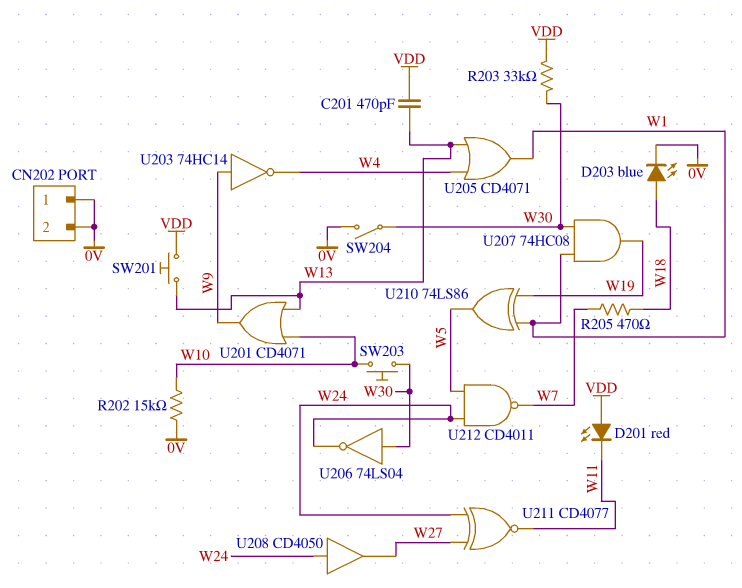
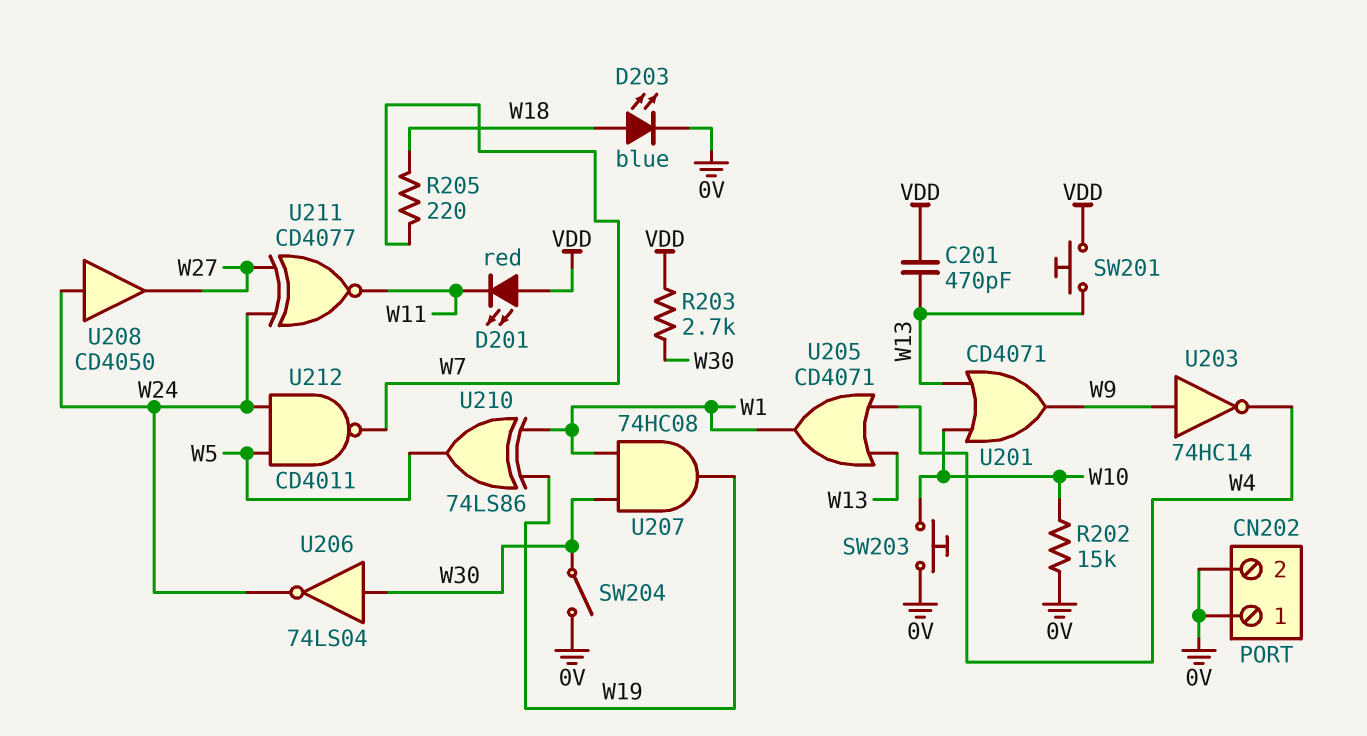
R203: 33k (VDD, W30) -> 2.7k (VDD, W30)
R205: 470 (W7, W18) -> 220 (W7, W18)
SW203: button (W10, W30) -> button (0V, W10)

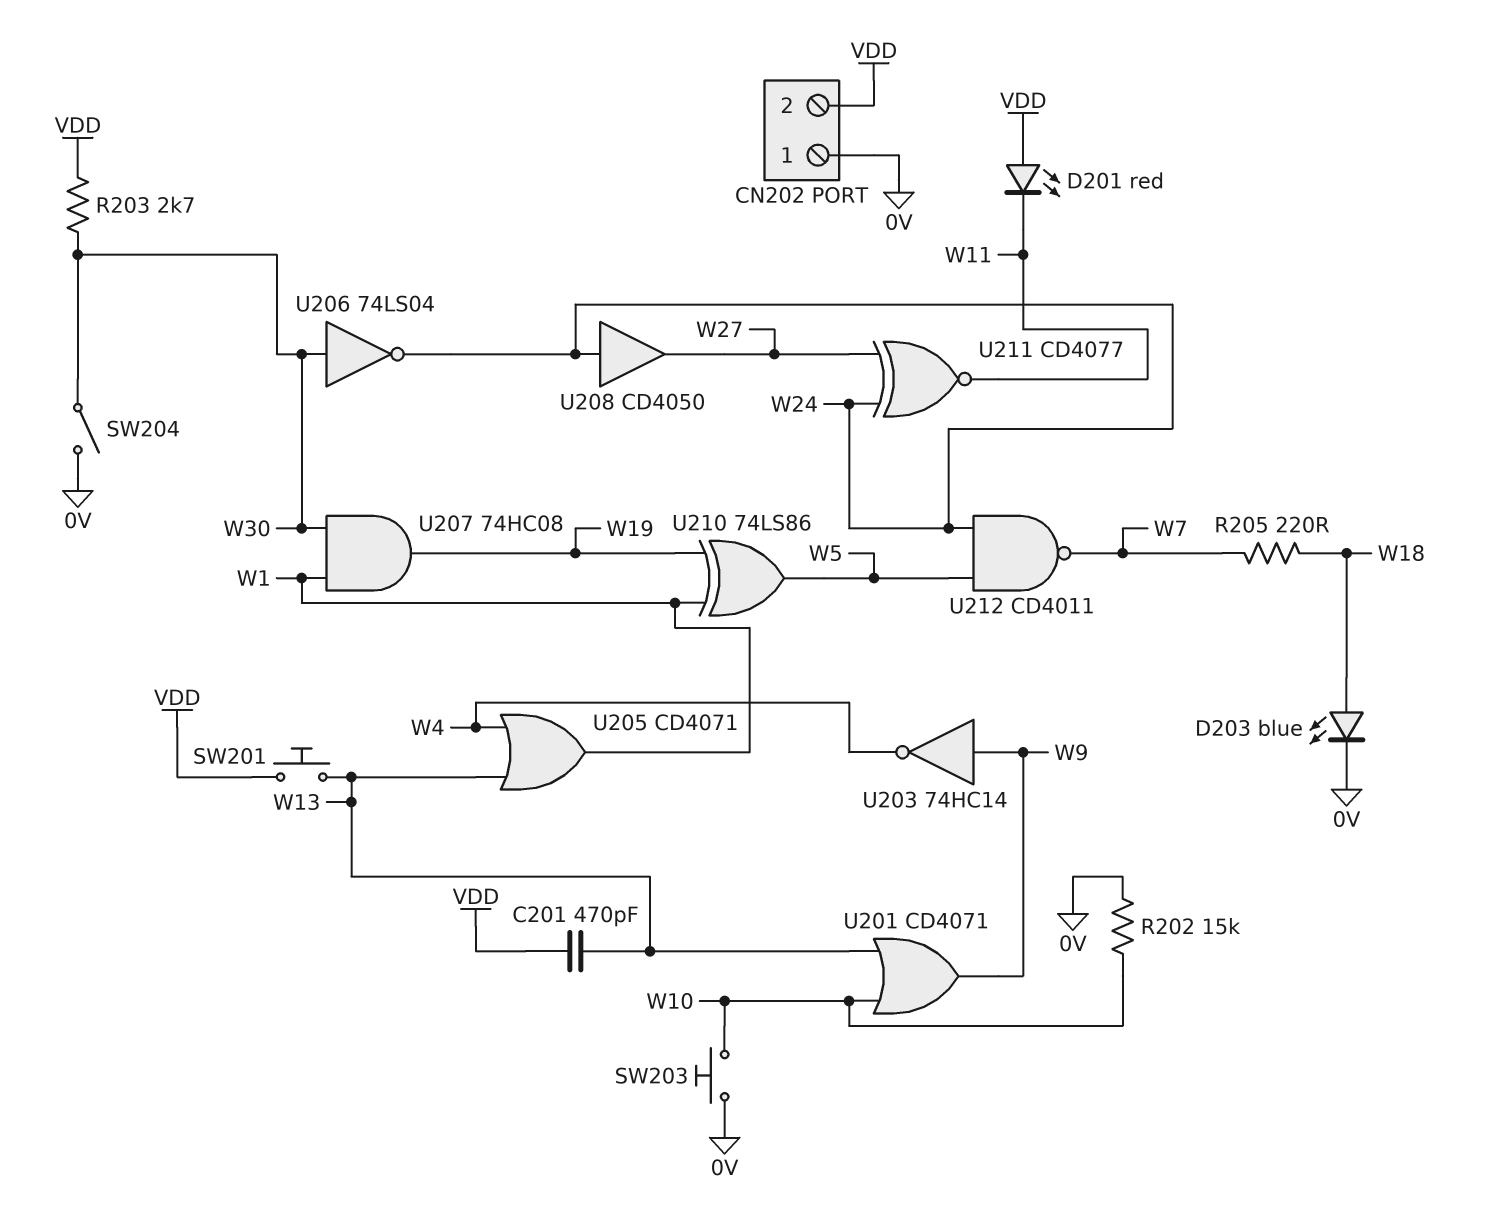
CN202 pin 2: 0V -> VDD

